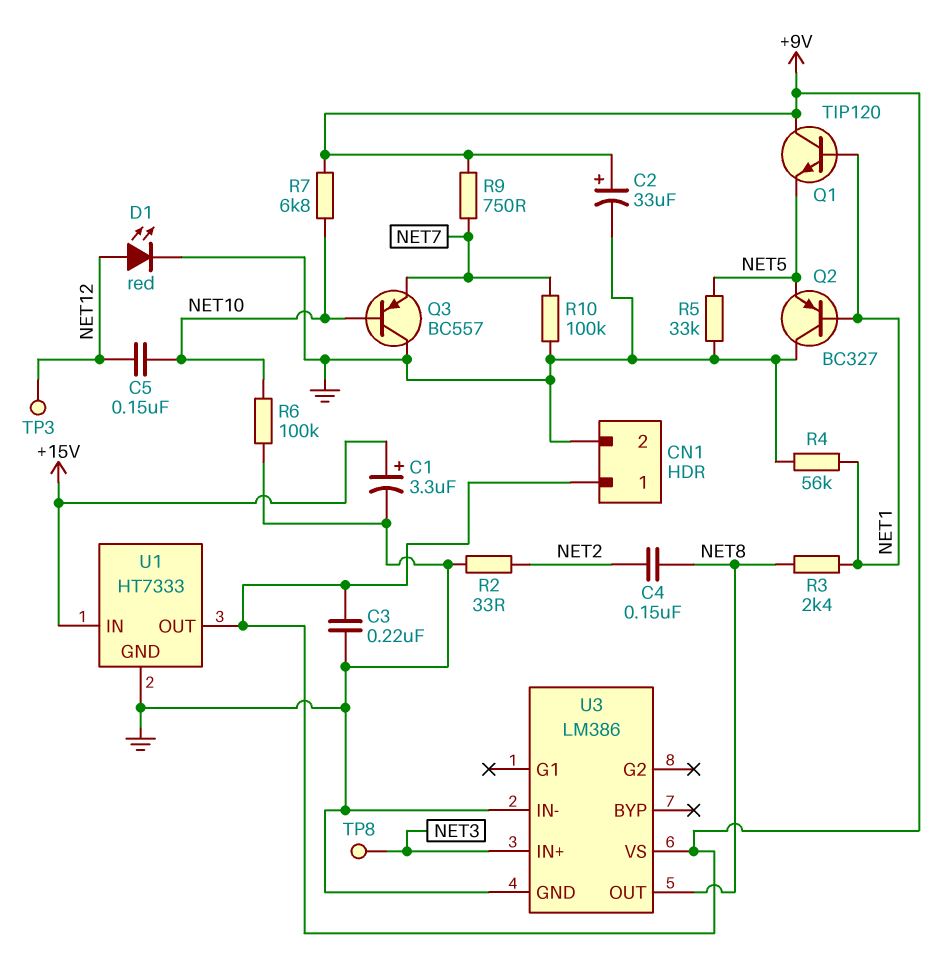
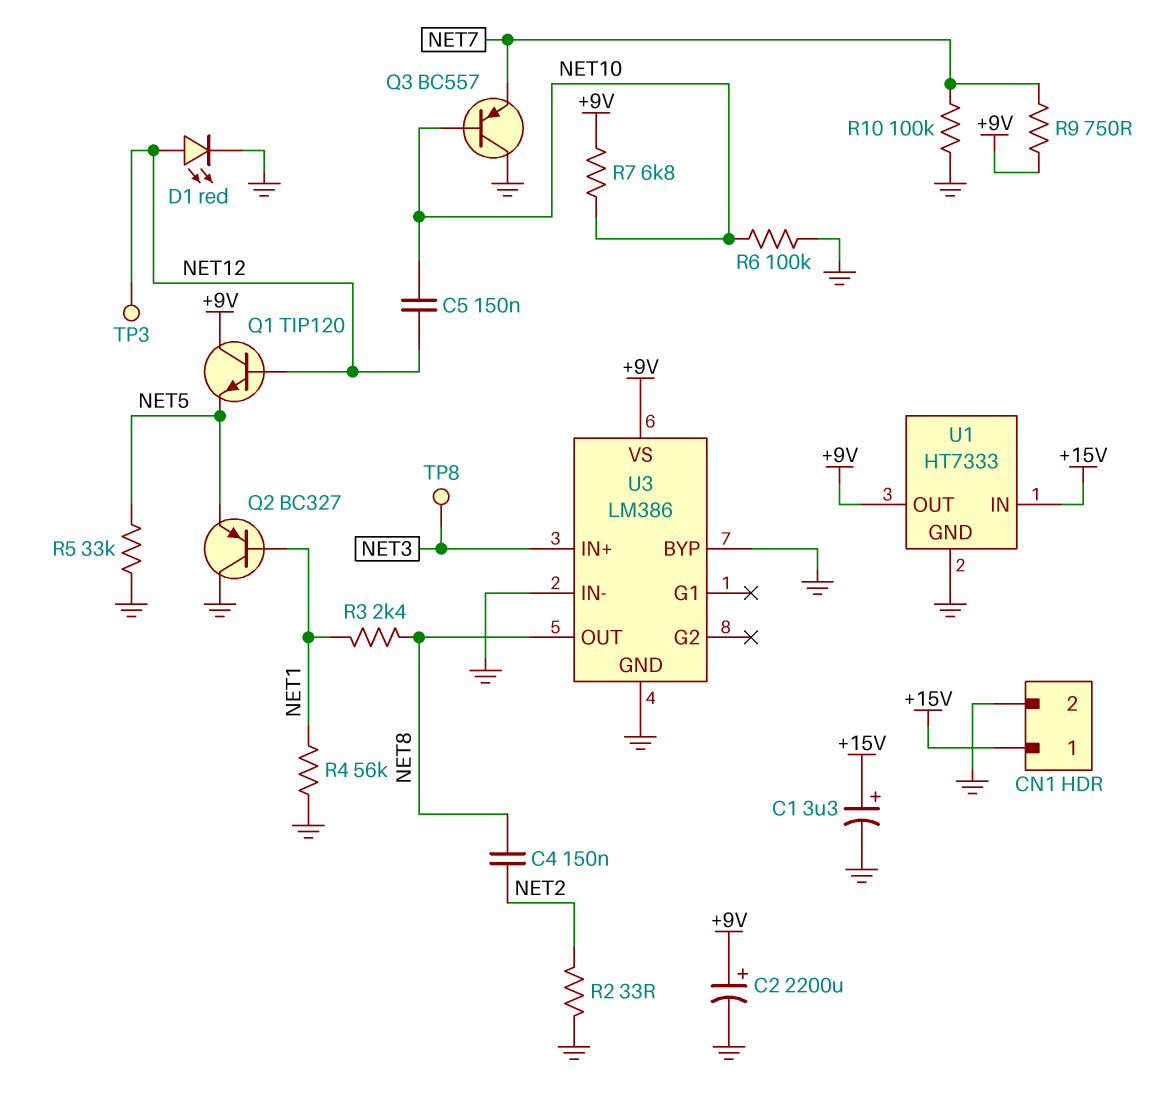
C2: 33uF (plus +9V, minus GND) -> 2200uF (plus +9V, minus GND)
C3: 220nF (+9V, GND) -> none
CN1 pin 1: +9V -> +15V
Q1: NPN TIP120 (B NET1, C +9V, E NET5) -> NPN TIP120 (B NET12, C +9V, E NET5)
U3 pin BYP: none -> GND

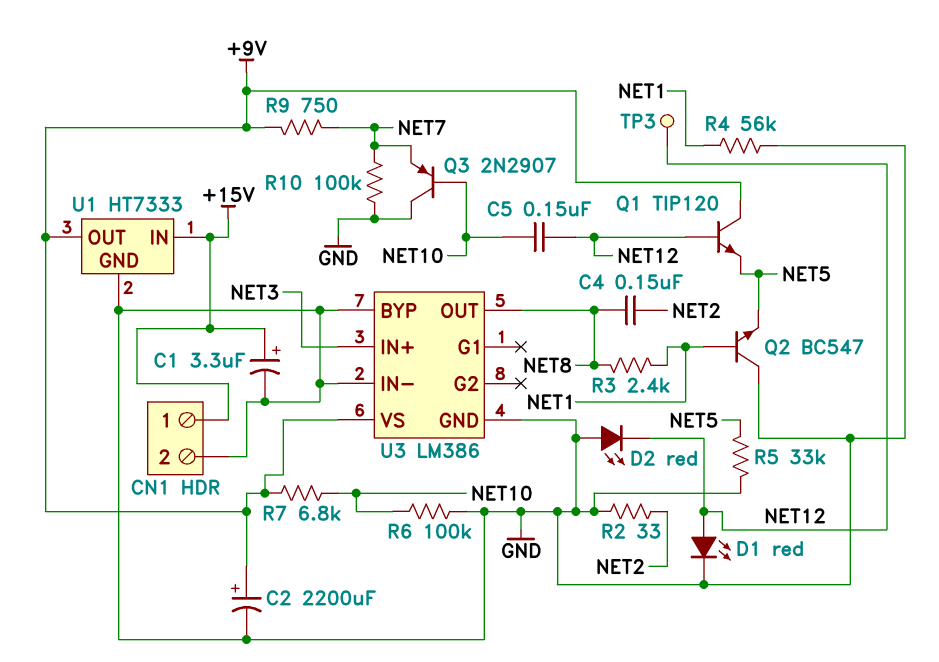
D2: none -> LED red (A GND, K NET12)
Q2: PNP BC327 (B NET1, C GND, E NET5) -> NPN BC547 (B NET1, C GND, E NET5)
Q3: PNP BC557 (B NET10, C GND, E NET7) -> PNP 2N2907 (B NET10, C GND, E NET7)
TP8: test point (NET3) -> none

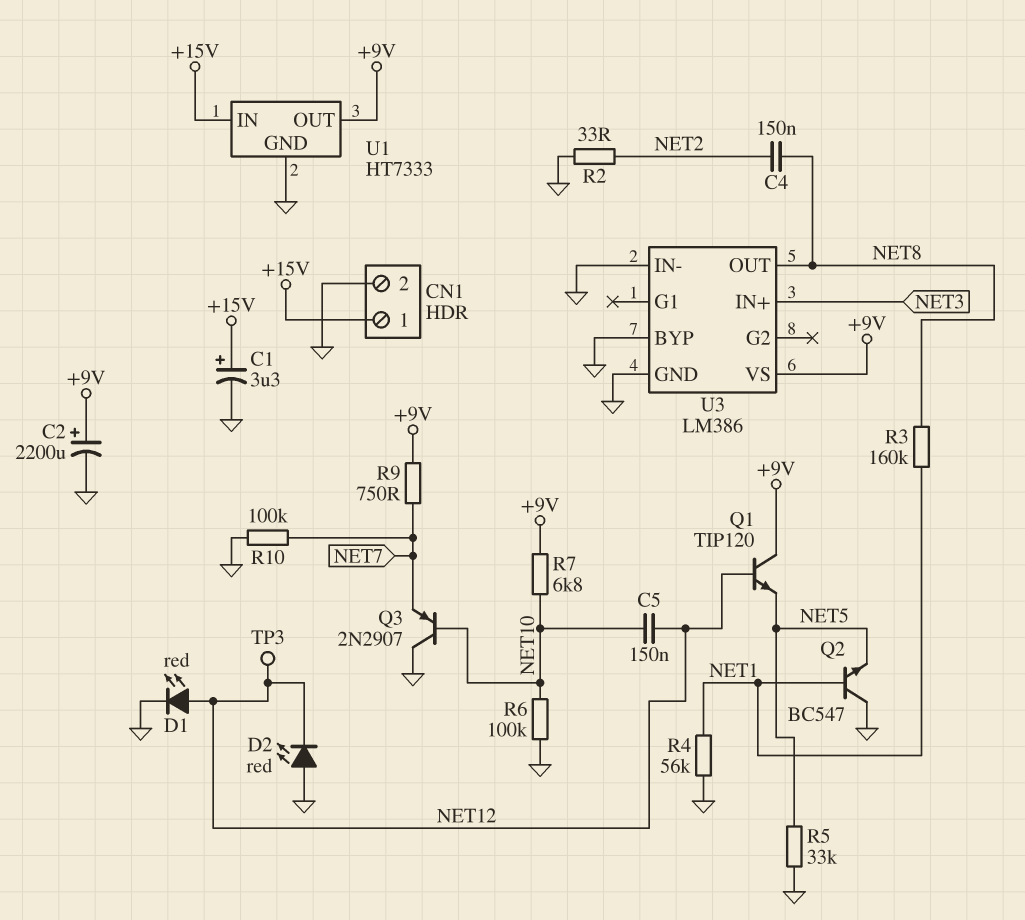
R3: 2.4k (NET1, NET8) -> 160k (NET1, NET8)

